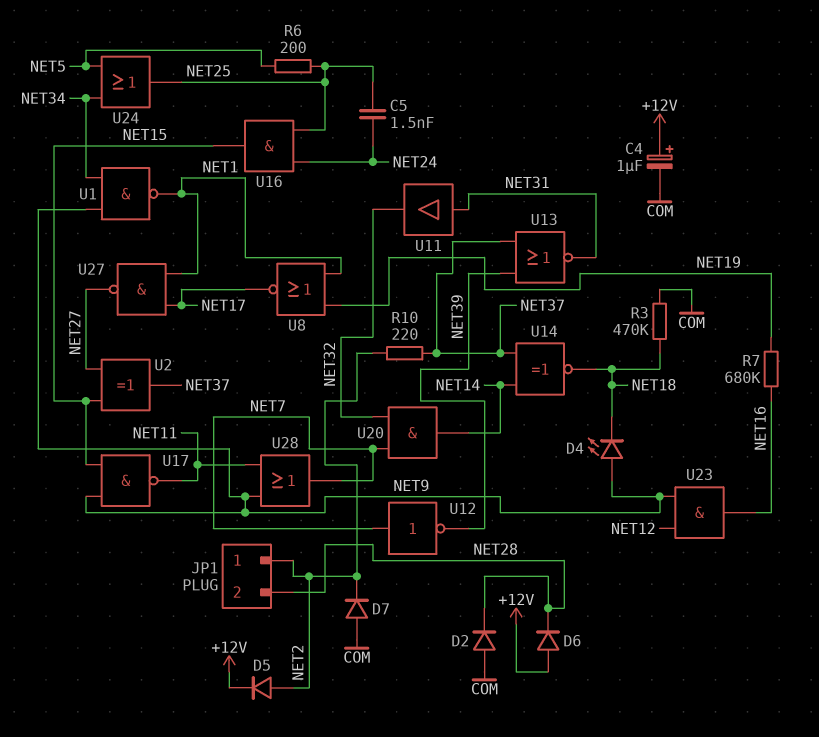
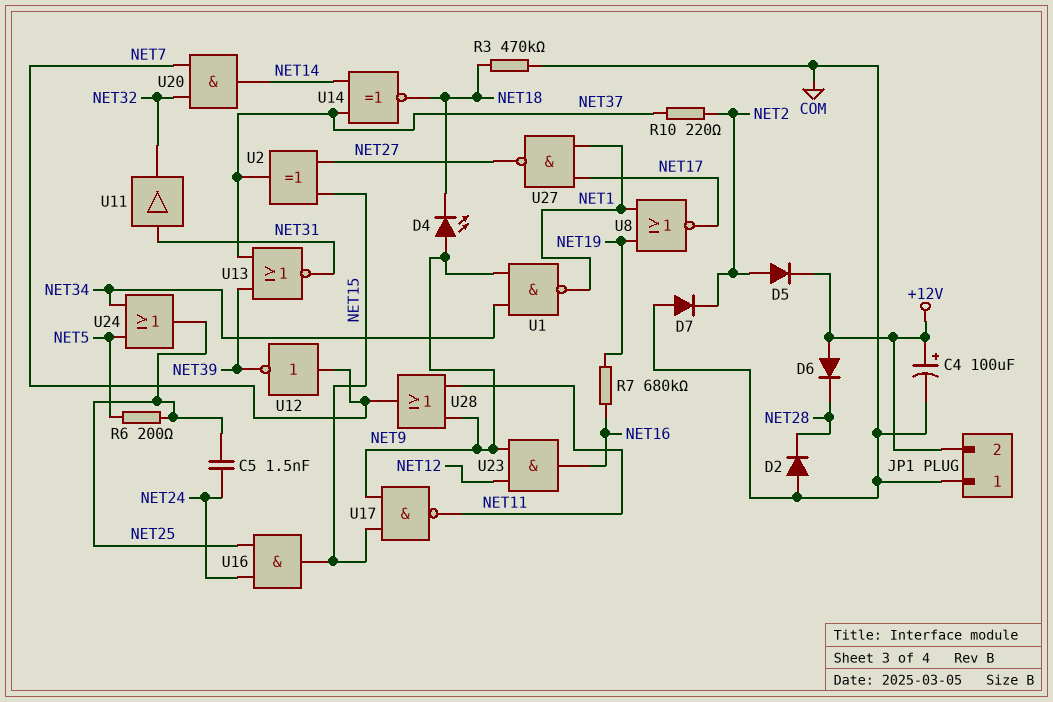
C4: 1uF (plus +12V, minus COM) -> 100uF (plus +12V, minus COM)
JP1 pin 1: NET2 -> COM
JP1 pin 2: NET28 -> +12V

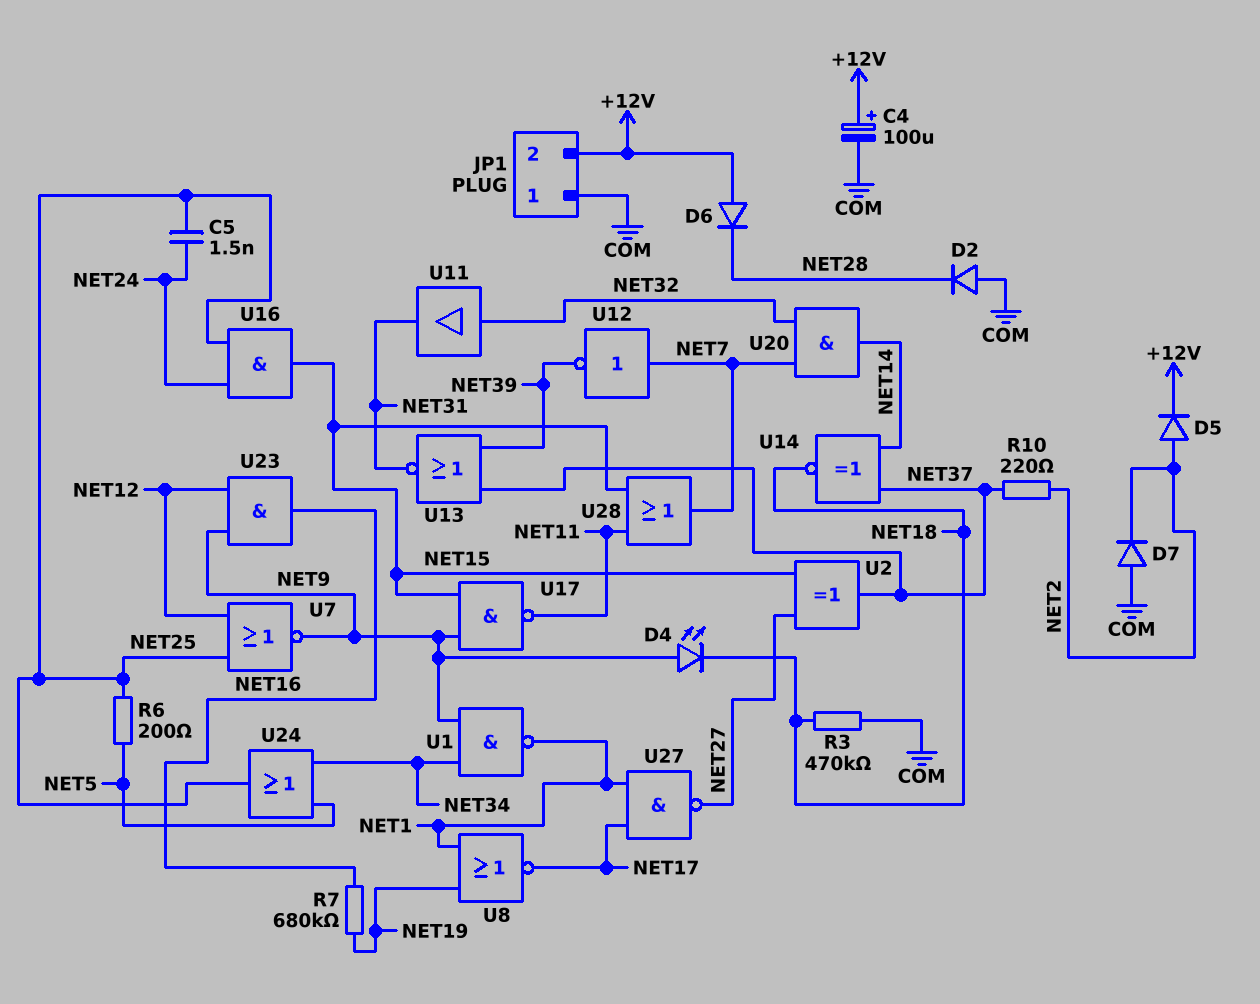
U7: none -> NOR (in NET12, in NET25, out NET9)
U11: buffer (in NET31, out NET32) -> buffer (in NET32, out NET31)
U28: OR (in NET9, in NET11, out NET7) -> OR (in NET11, in NET15, out NET7)

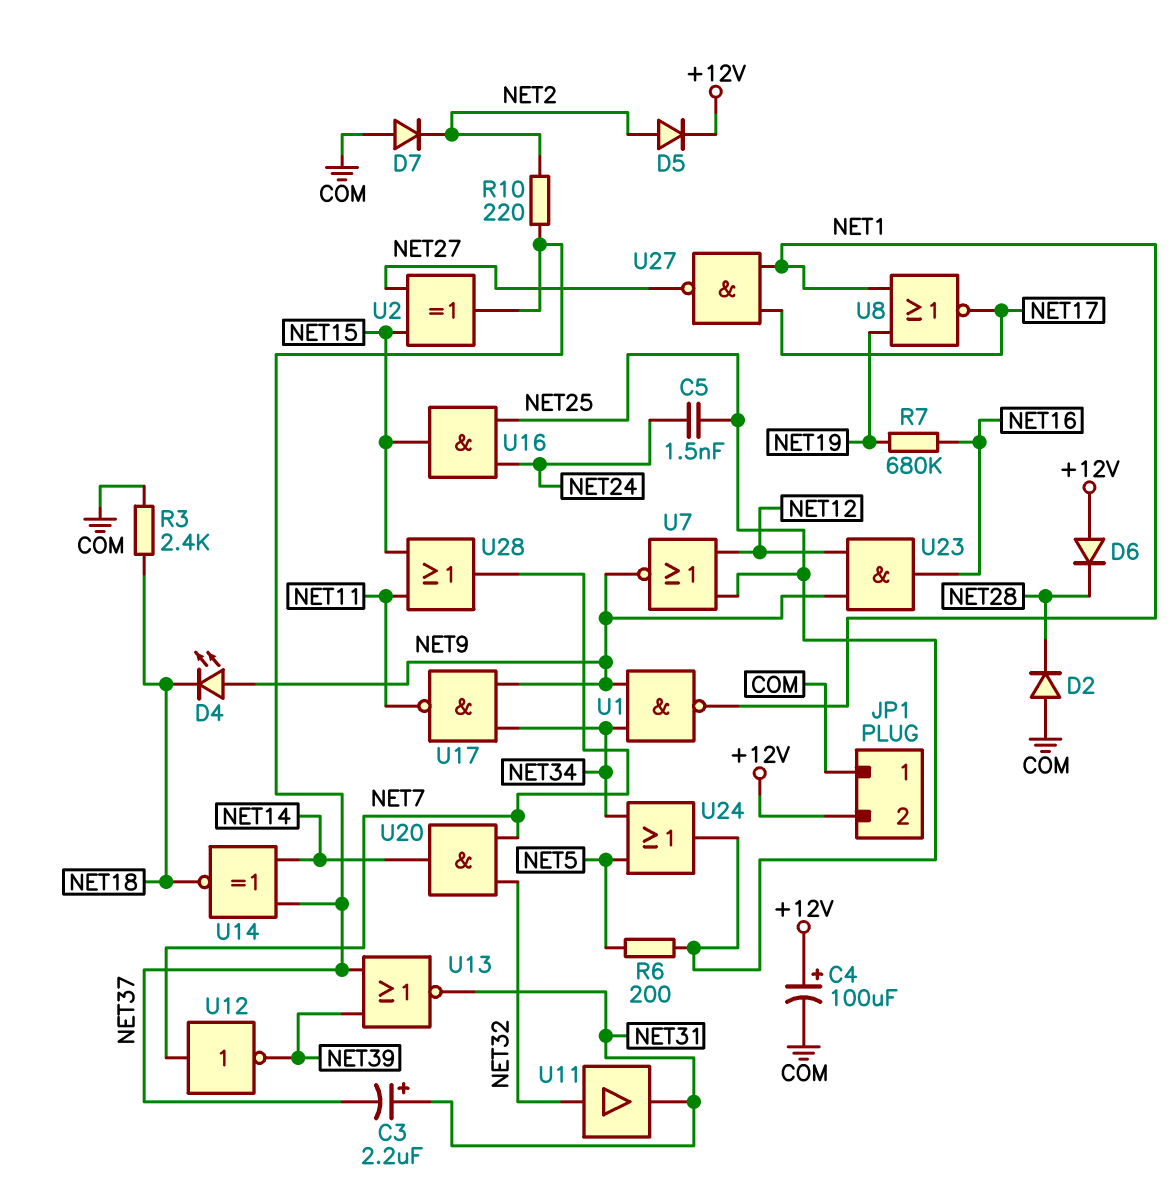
C3: none -> 2.2uF (plus NET31, minus NET37)
R3: 470k (COM, NET18) -> 2.4k (COM, NET18)
U17: NAND (in NET9, in NET15, out NET11) -> NAND (in NET9, in NET34, out NET11)

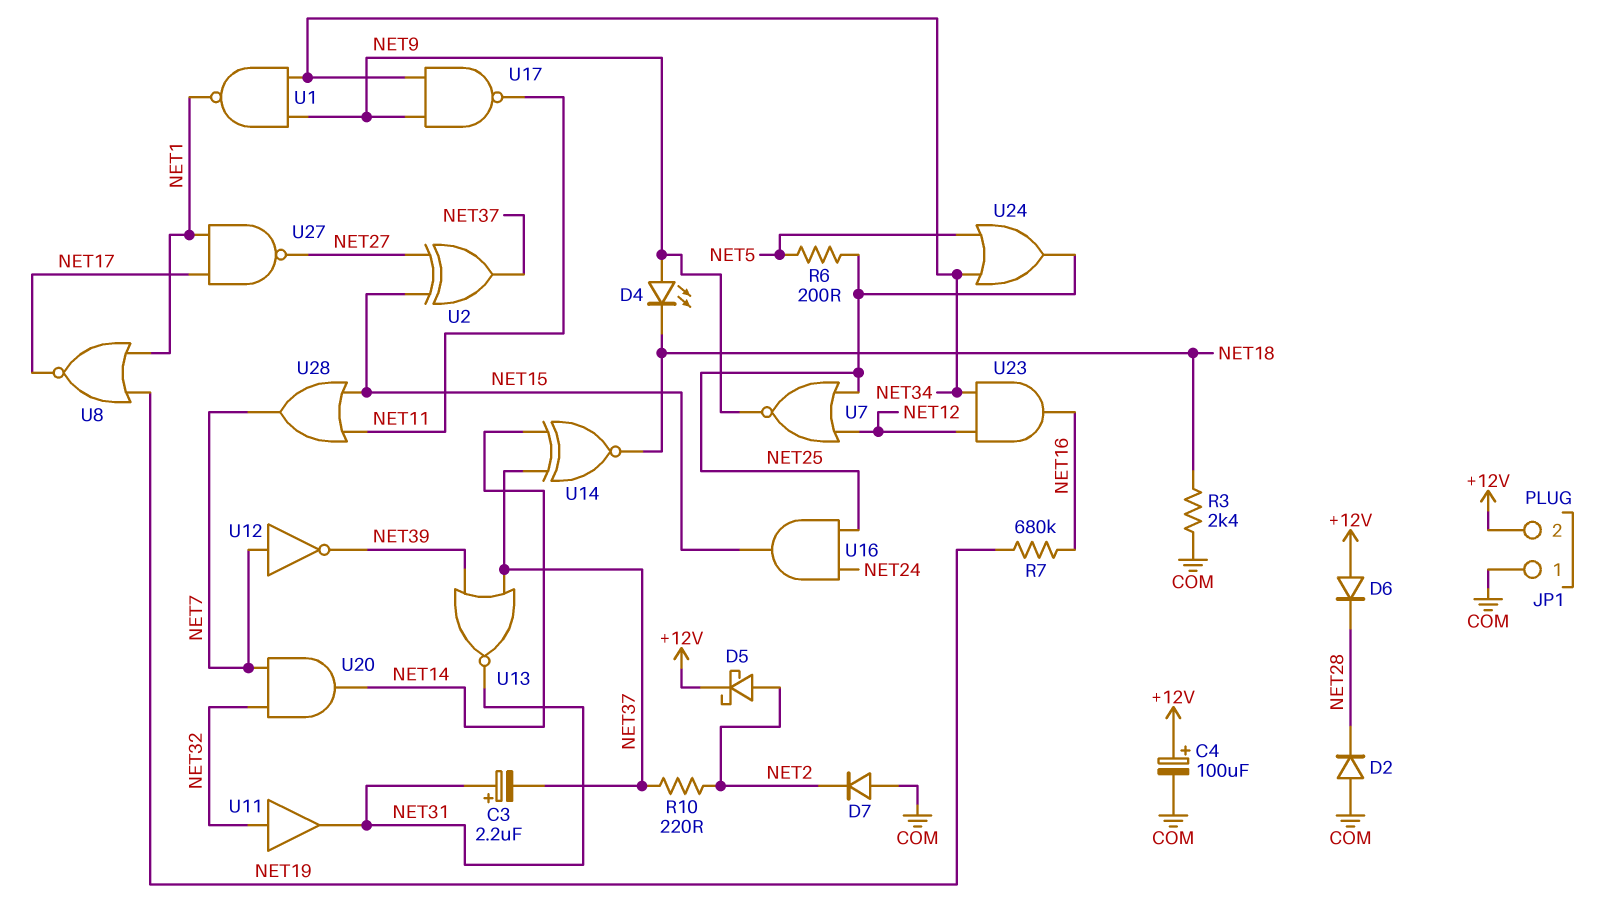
C5: 1.5nF (NET24, NET25) -> none
D5: diode (A NET2, K +12V) -> schottky (A NET2, K +12V)
U23: AND (in NET9, in NET12, out NET16) -> AND (in NET12, in NET34, out NET16)

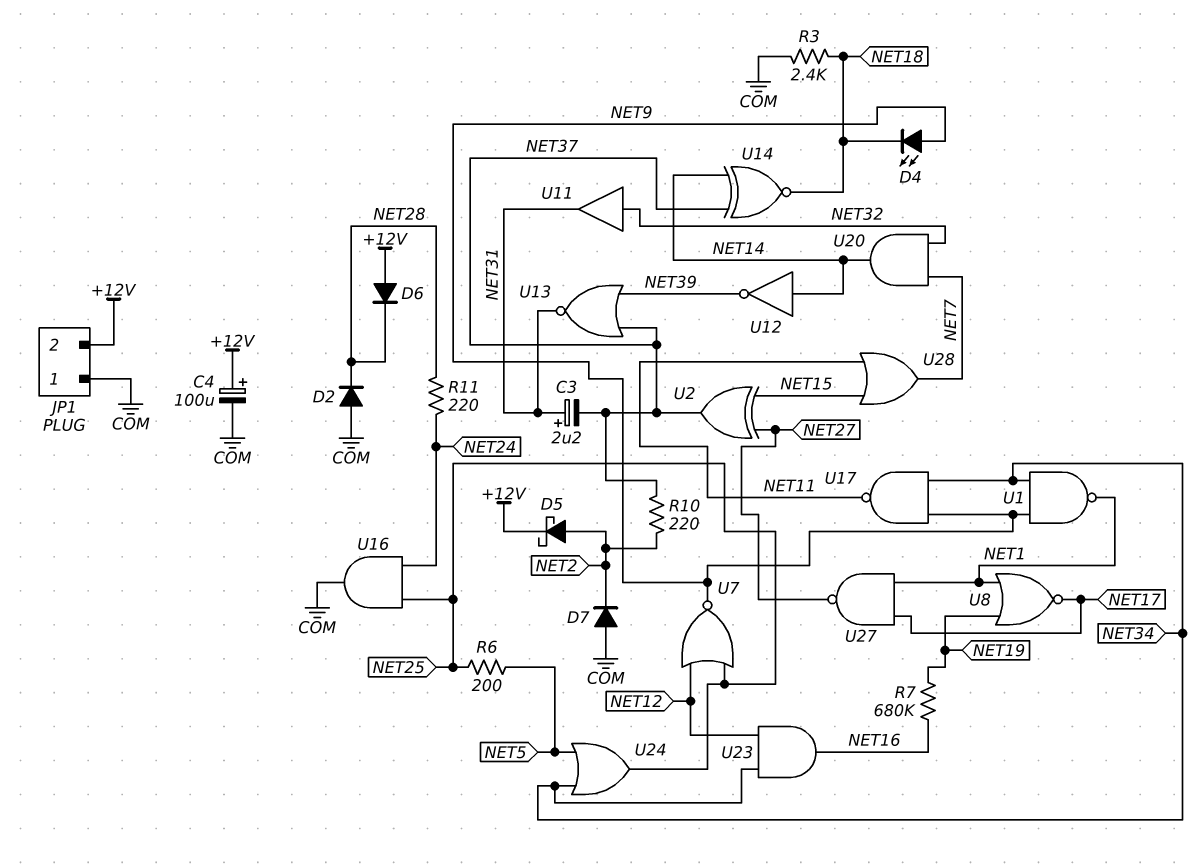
R11: none -> 220 (NET24, NET28)
U12: NOT (in NET7, out NET39) -> NOT (in NET14, out NET39)
U16: AND (in NET24, in NET25, out NET15) -> AND (in NET24, in NET25, out COM)

